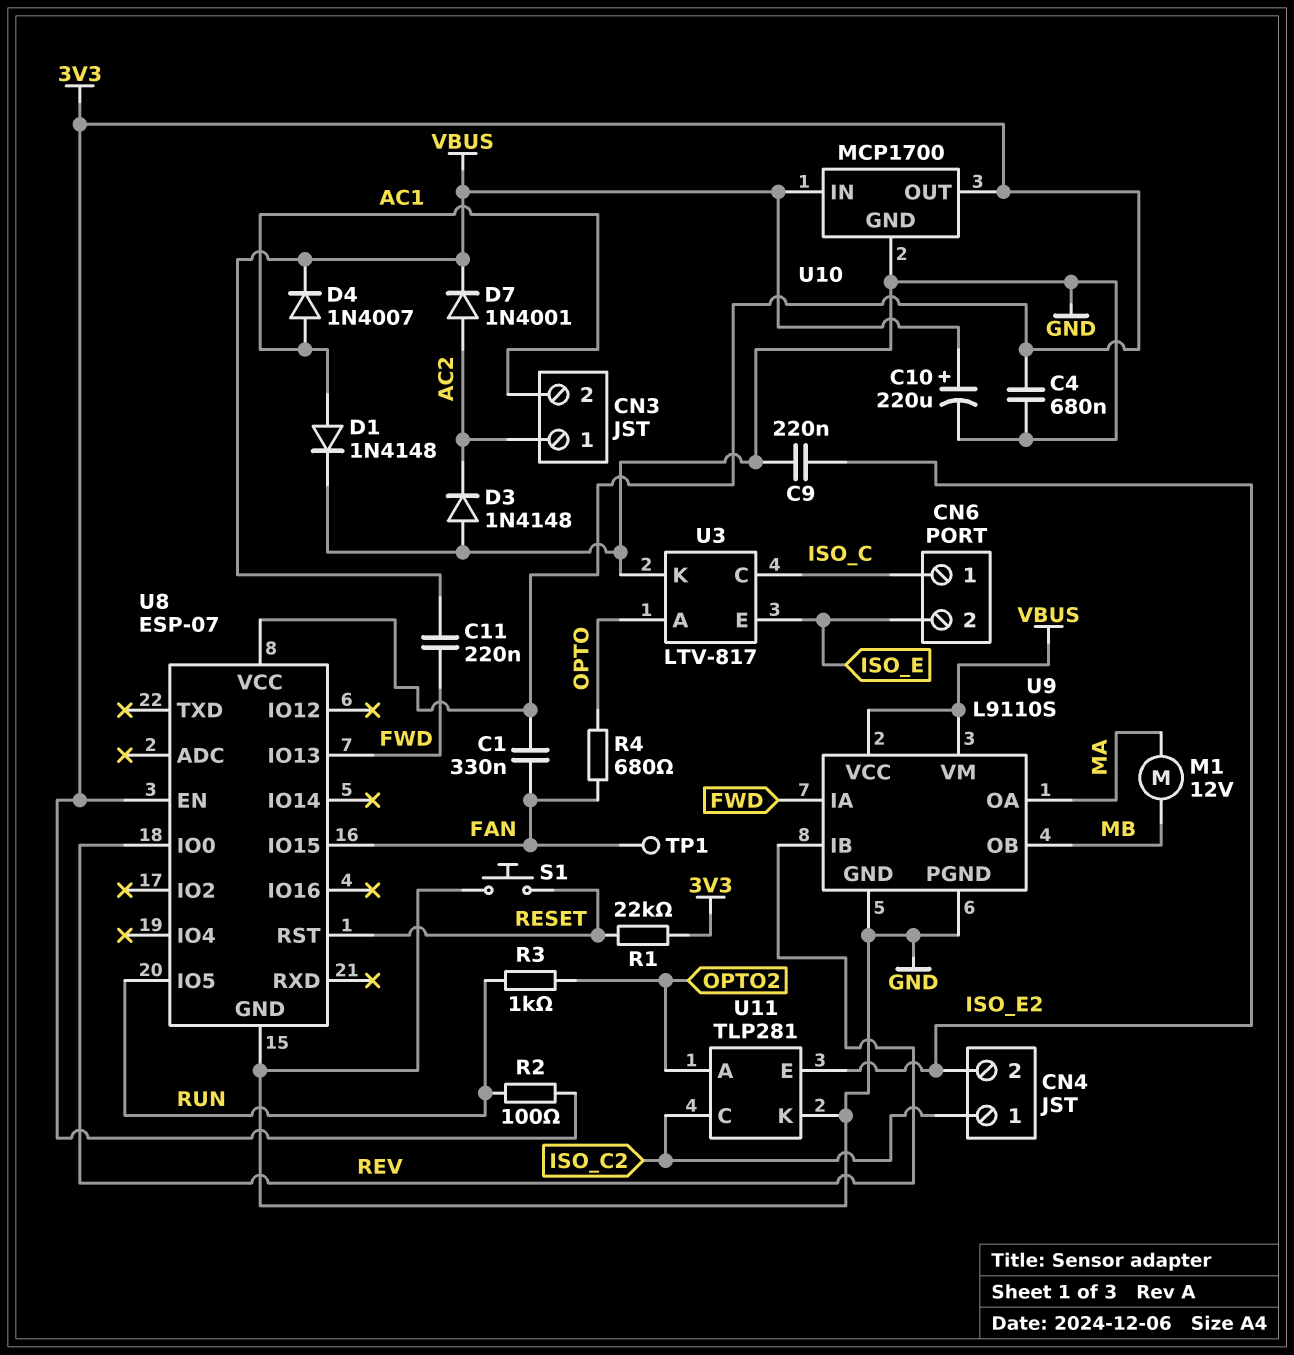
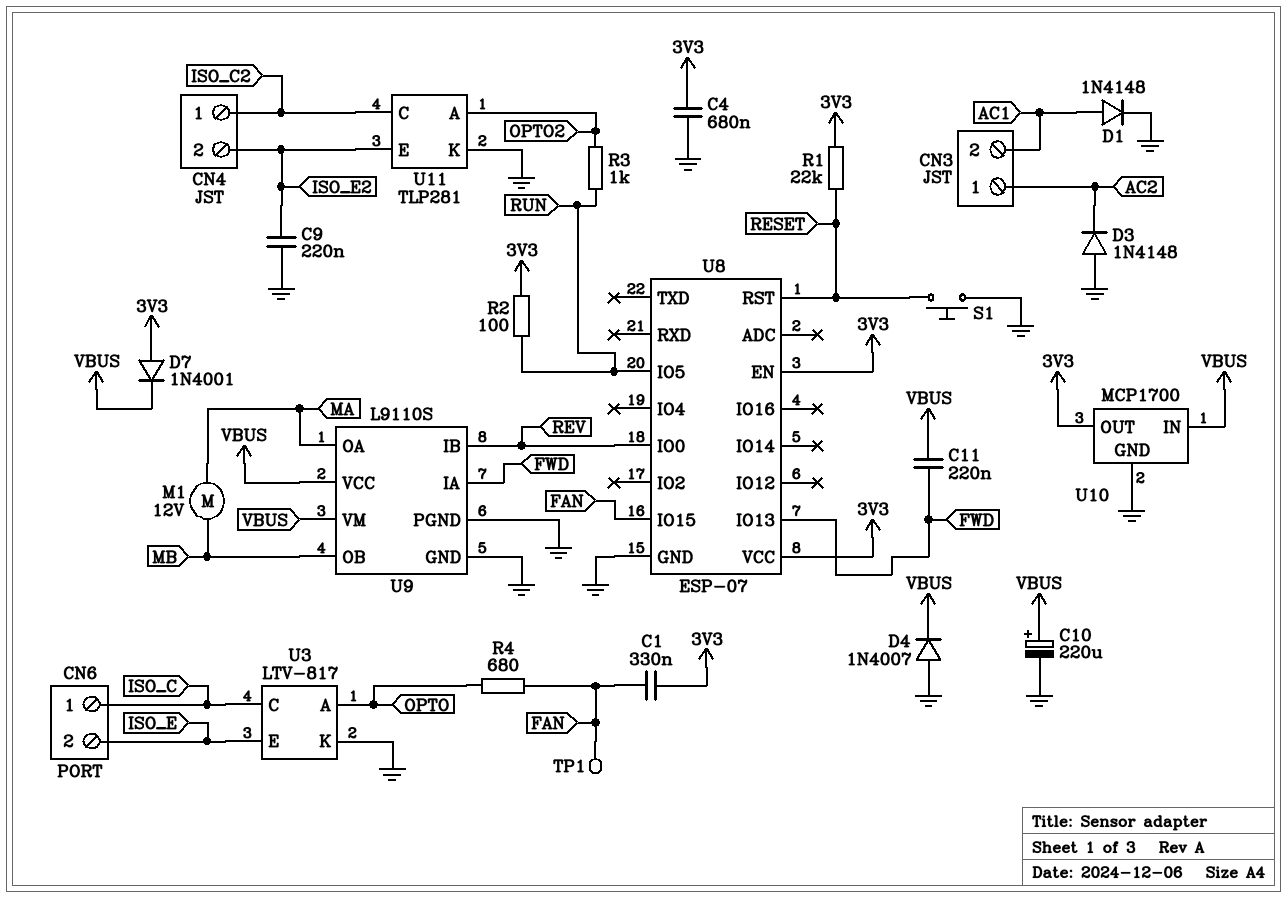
D4: diode 1N4007 (A AC1, K VBUS) -> diode 1N4007 (A GND, K VBUS)
D7: diode 1N4001 (A AC2, K VBUS) -> diode 1N4001 (A 3V3, K VBUS)

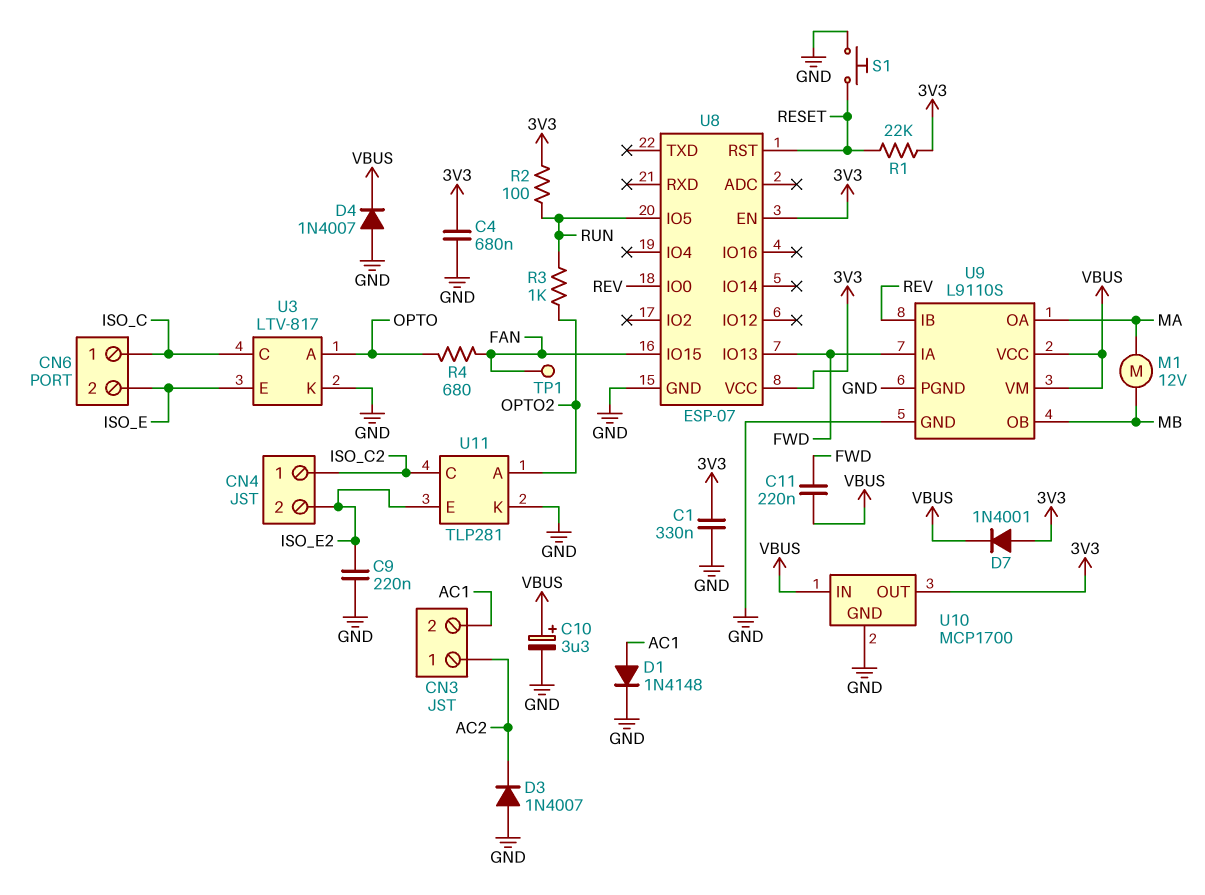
C1: 330nF (3V3, FAN) -> 330nF (3V3, GND)
C10: 220uF (plus VBUS, minus GND) -> 3.3uF (plus VBUS, minus GND)
D3: diode 1N4148 (A GND, K AC2) -> diode 1N4007 (A GND, K AC2)

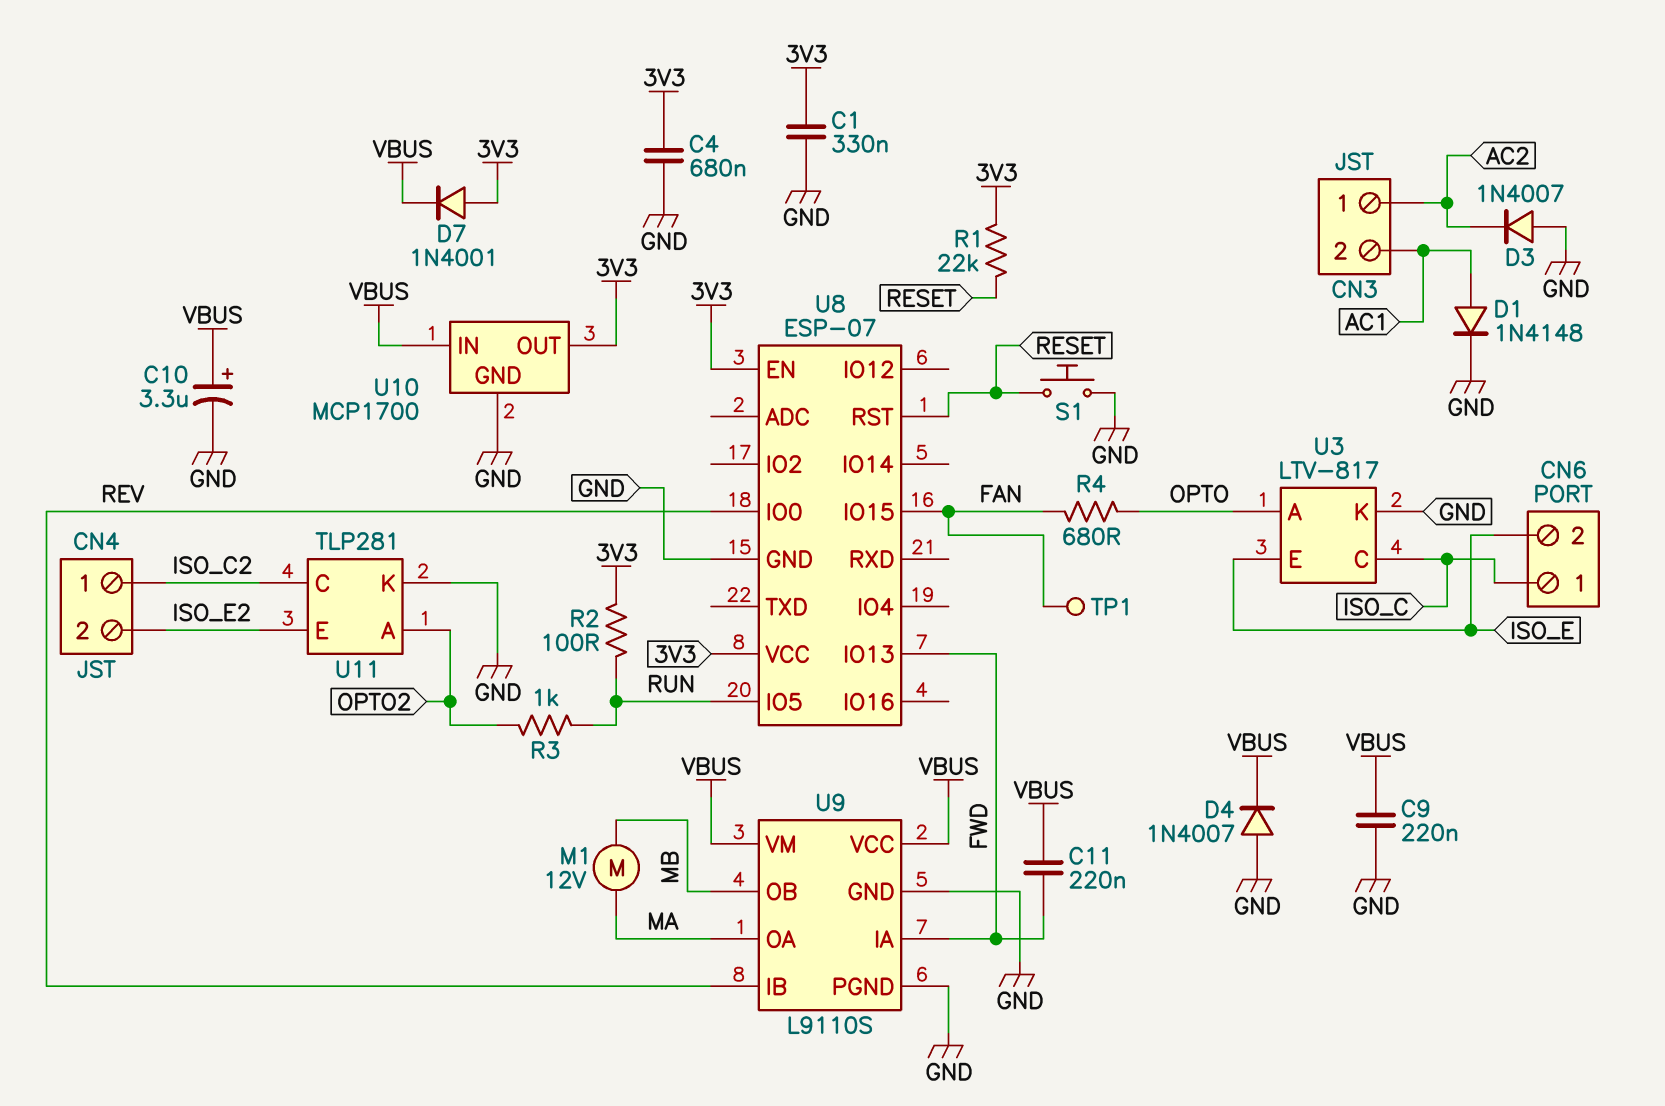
C9: 220nF (GND, ISO_E2) -> 220nF (GND, VBUS)

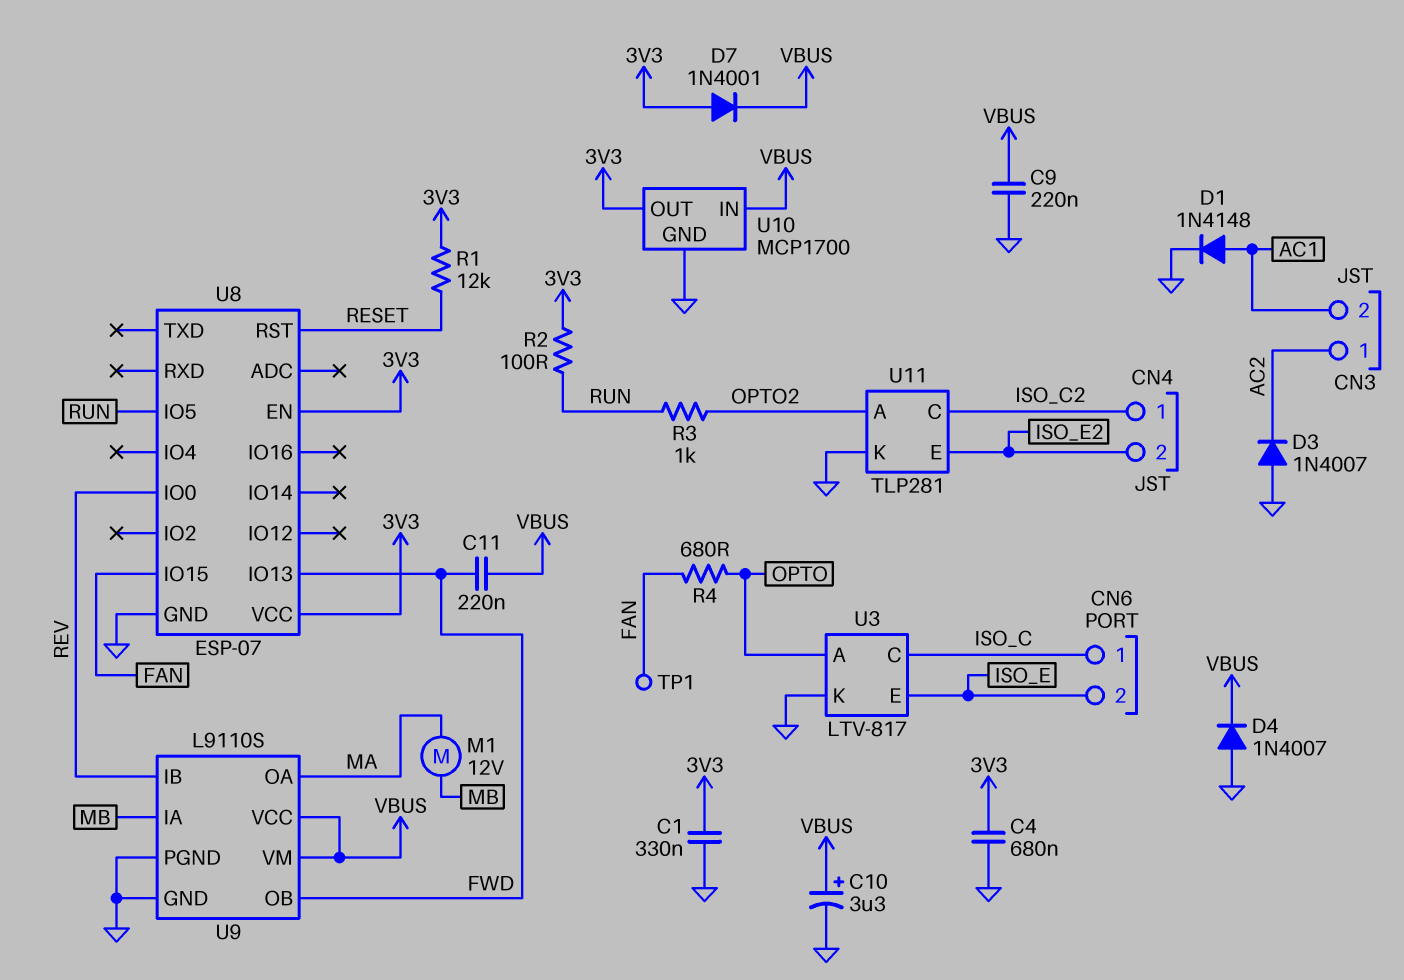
R1: 22k (3V3, RESET) -> 12k (3V3, RESET)
S1: button (GND, RESET) -> none
U9 pin IA: FWD -> MB
U9 pin OB: MB -> FWD

